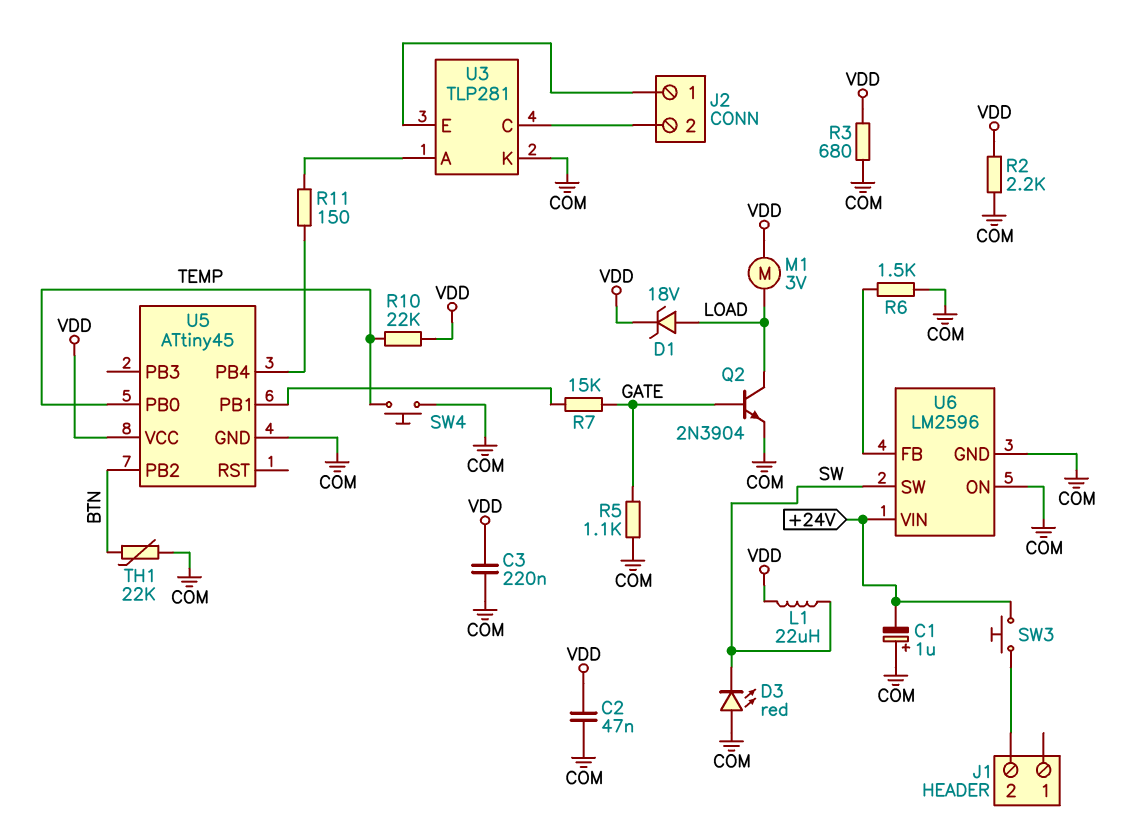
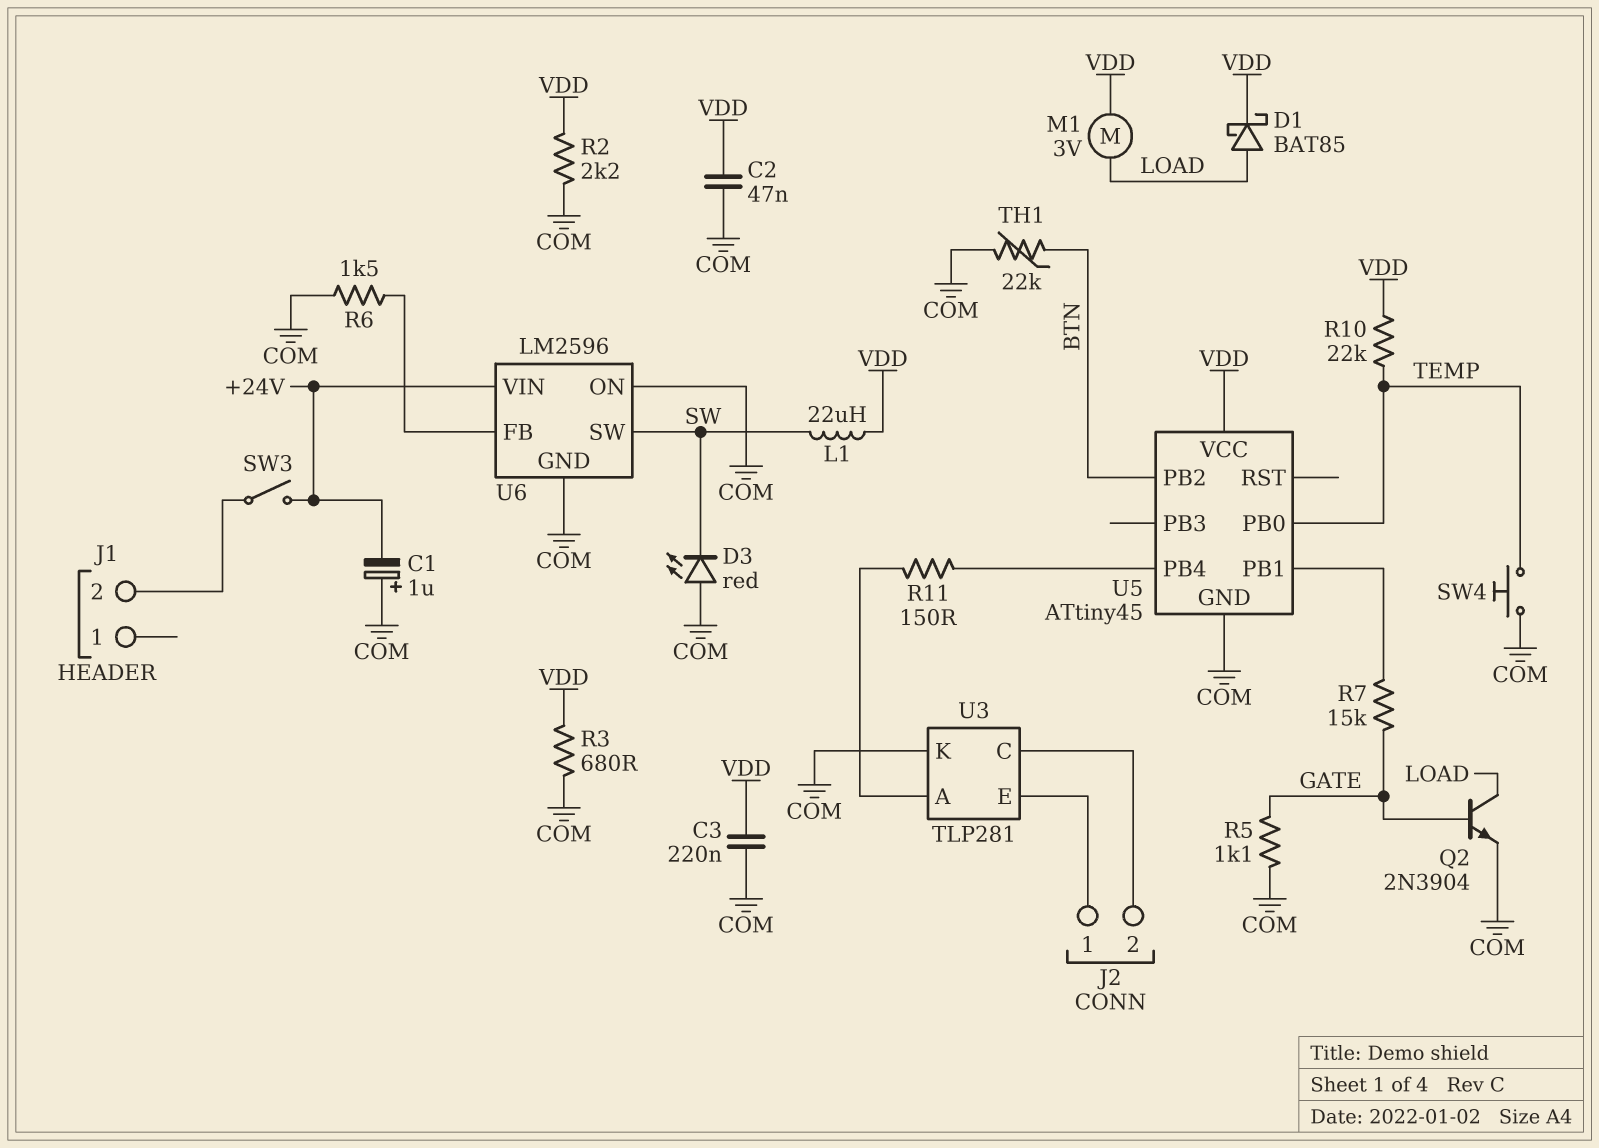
D1: zener 18V (A LOAD, K VDD) -> schottky BAT85 (A LOAD, K VDD)
SW3: button (+24V, J1/2) -> switch (+24V, J1/2)

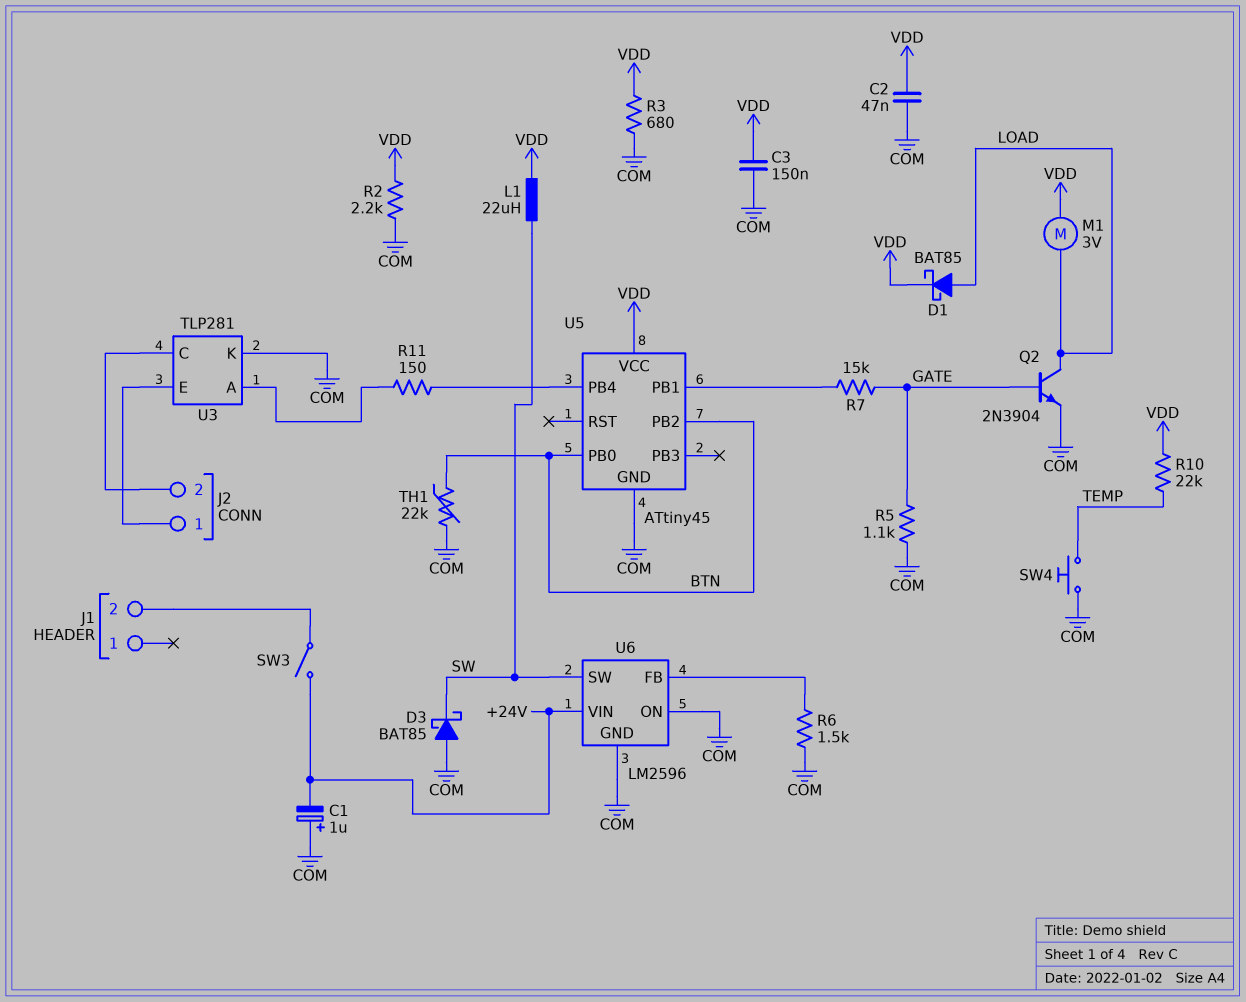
C3: 220nF (COM, VDD) -> 150nF (COM, VDD)
D3: LED red (A COM, K SW) -> schottky BAT85 (A COM, K SW)
U5 pin PB0: TEMP -> BTN

